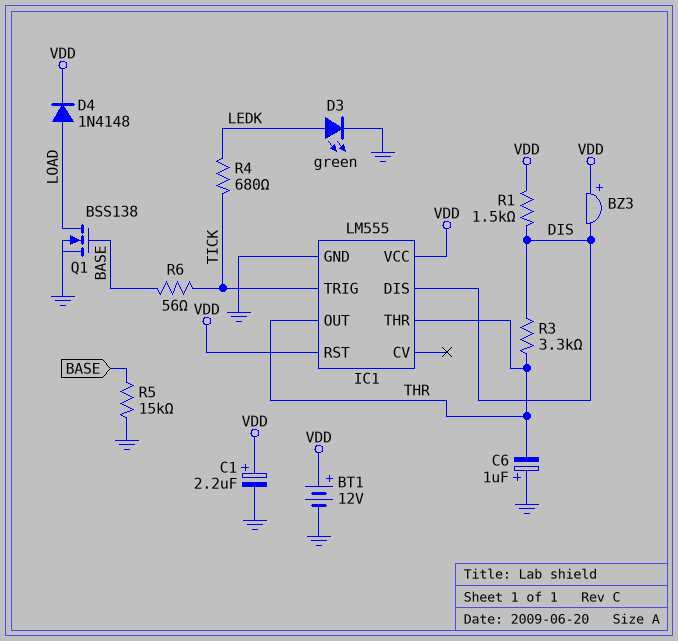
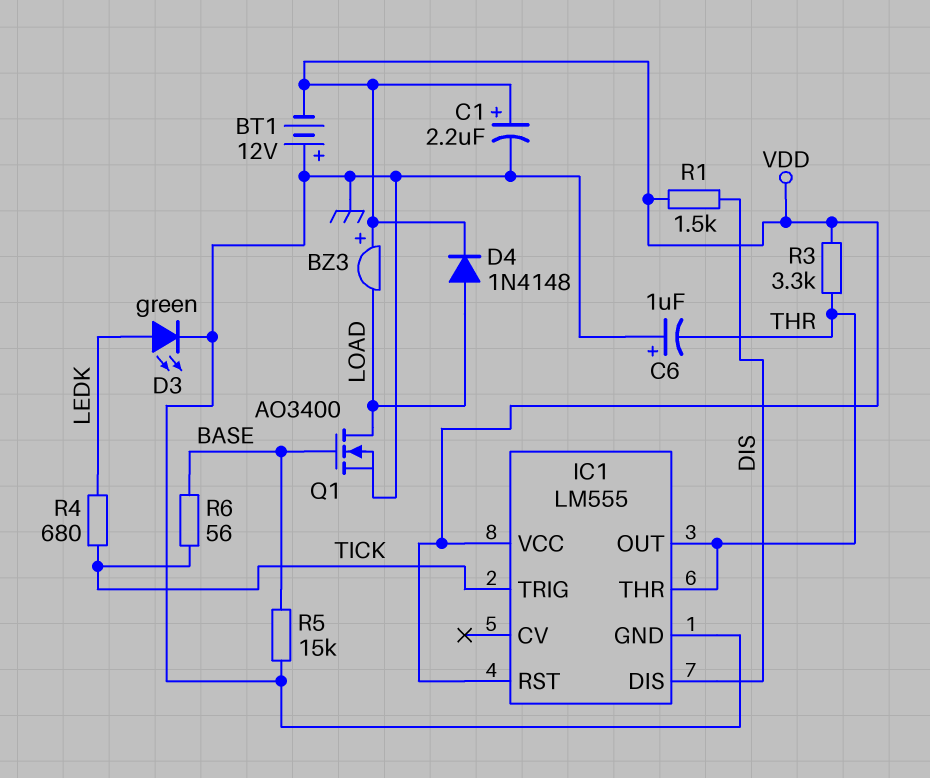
BT1: 12V (plus VDD, minus GND) -> 12V (plus GND, minus VDD)
BZ3: buzzer (plus VDD, minus DIS) -> buzzer (plus VDD, minus LOAD)
Q1: NMOS BSS138 (G BASE, D LOAD, S GND) -> NMOS AO3400 (G BASE, D LOAD, S GND)
R3: 3.3k (DIS, THR) -> 3.3k (THR, VDD)

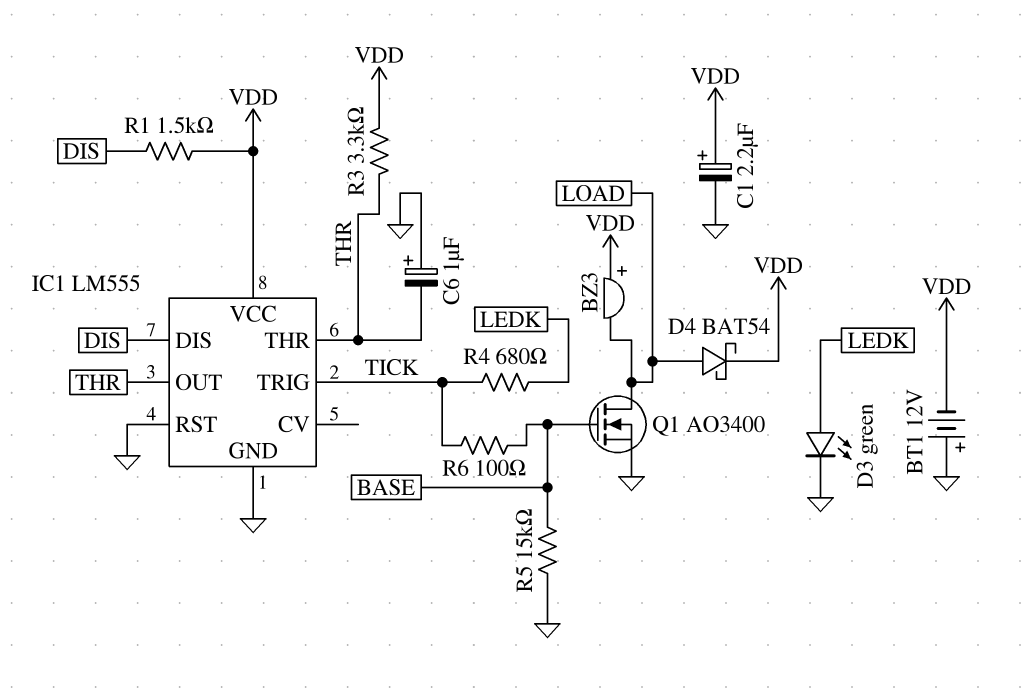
D4: diode 1N4148 (A LOAD, K VDD) -> schottky BAT54 (A LOAD, K VDD)
IC1 pin RST: VDD -> GND
R6: 56 (BASE, TICK) -> 100 (BASE, TICK)

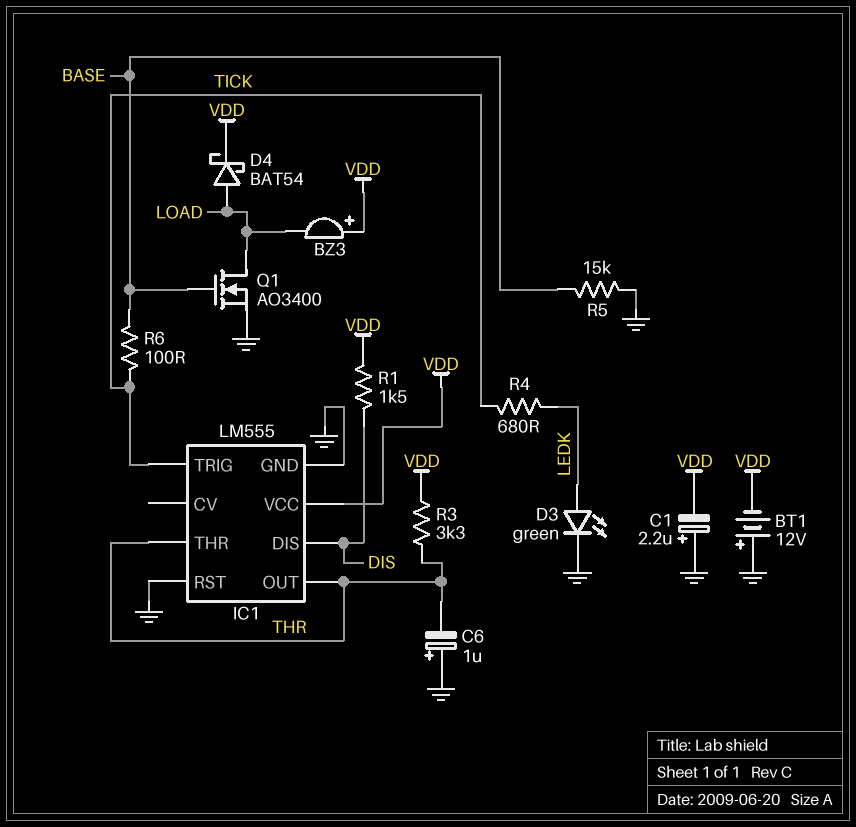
C1: 2.2uF (plus VDD, minus GND) -> 2.2uF (plus GND, minus VDD)

